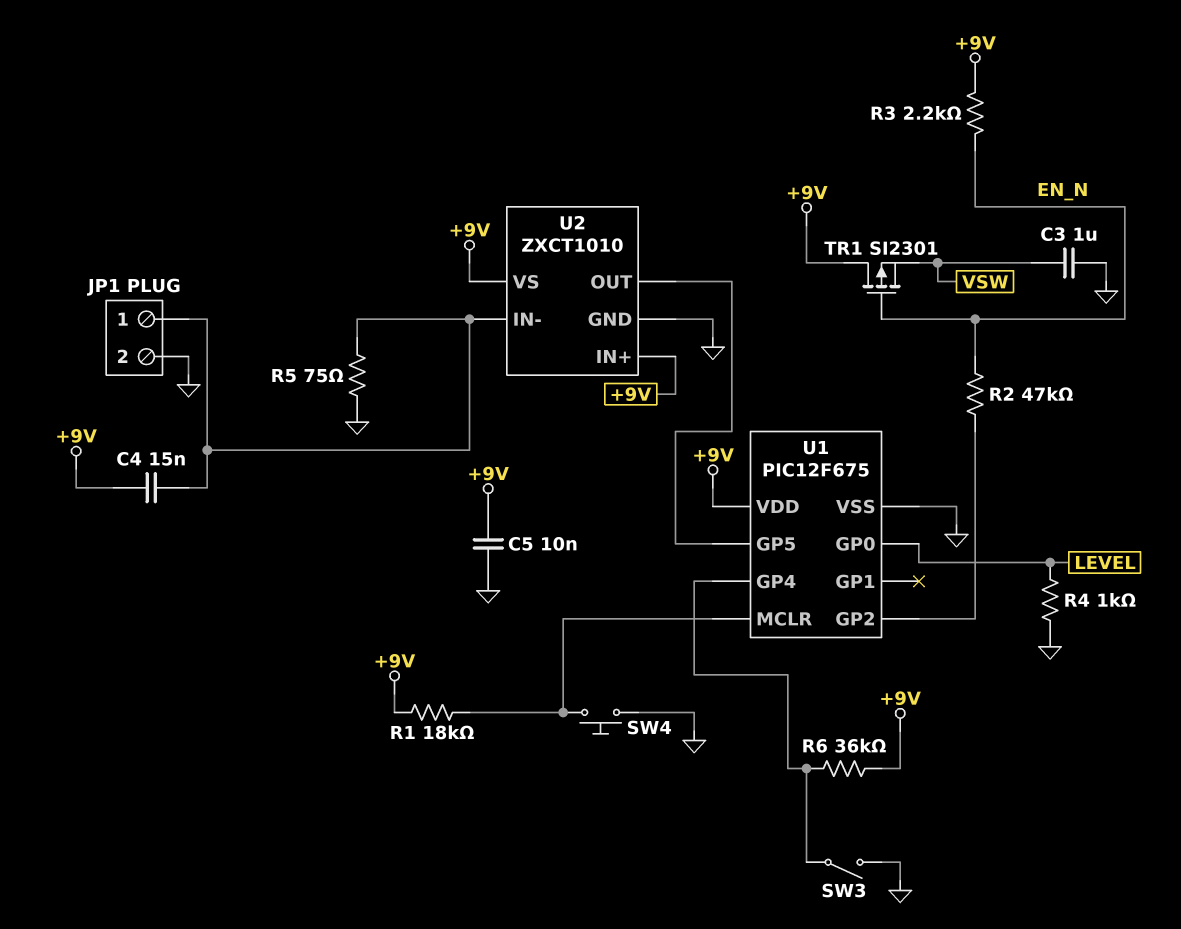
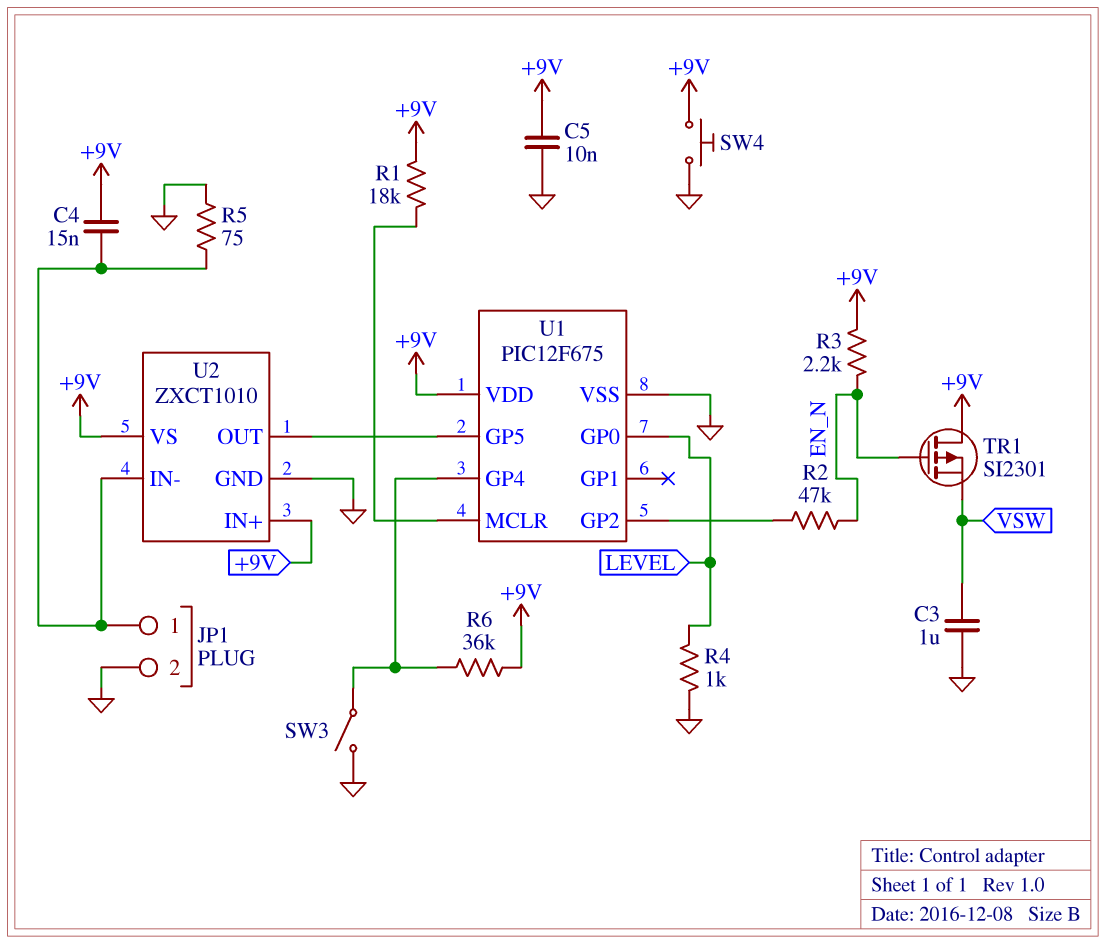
SW4: button (GND, U1/MCLR) -> button (+9V, GND)

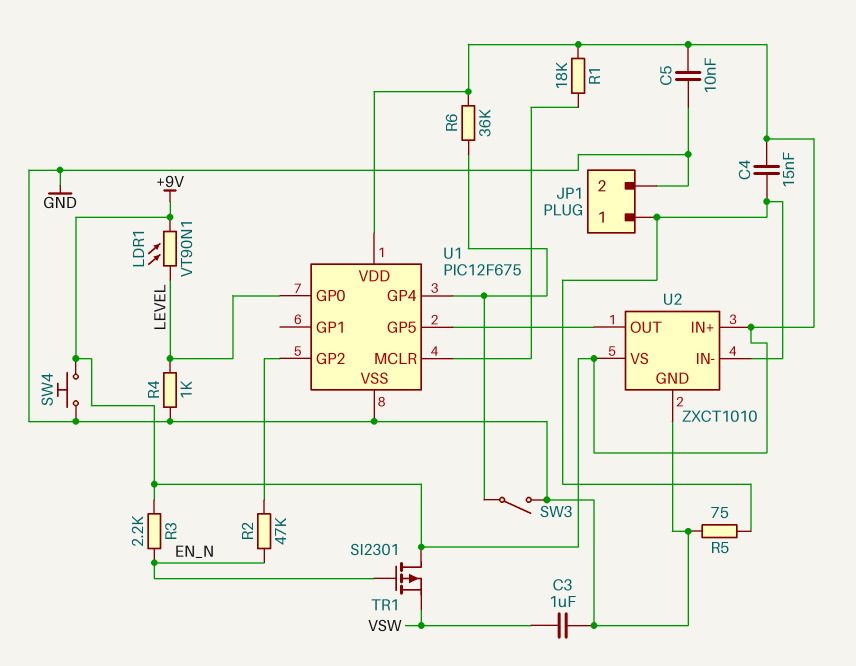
LDR1: none -> VT90N1 (+9V, LEVEL)

